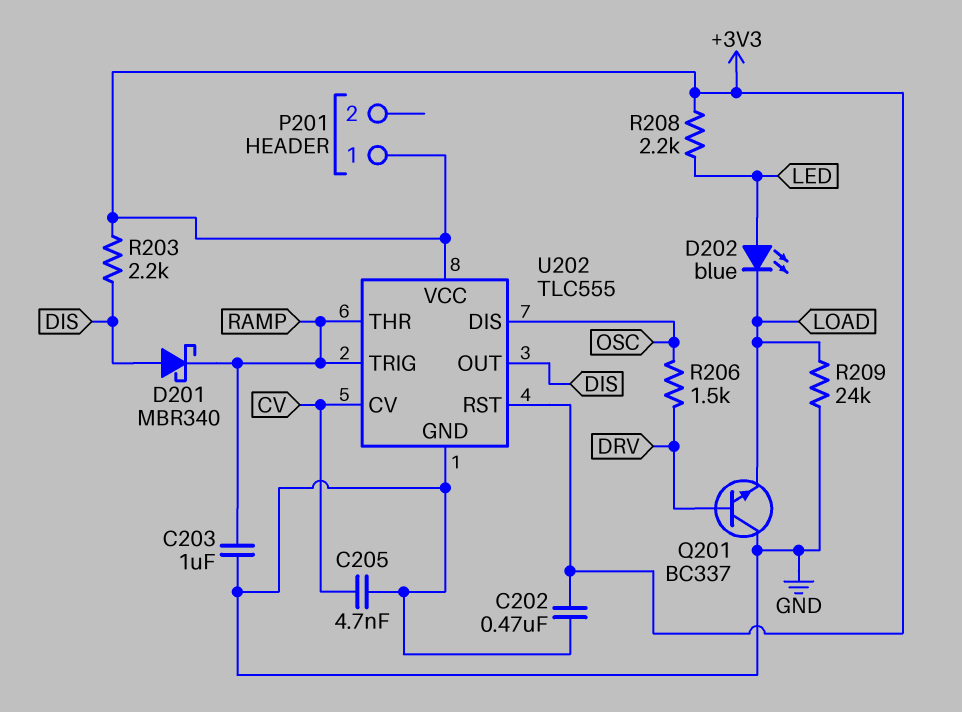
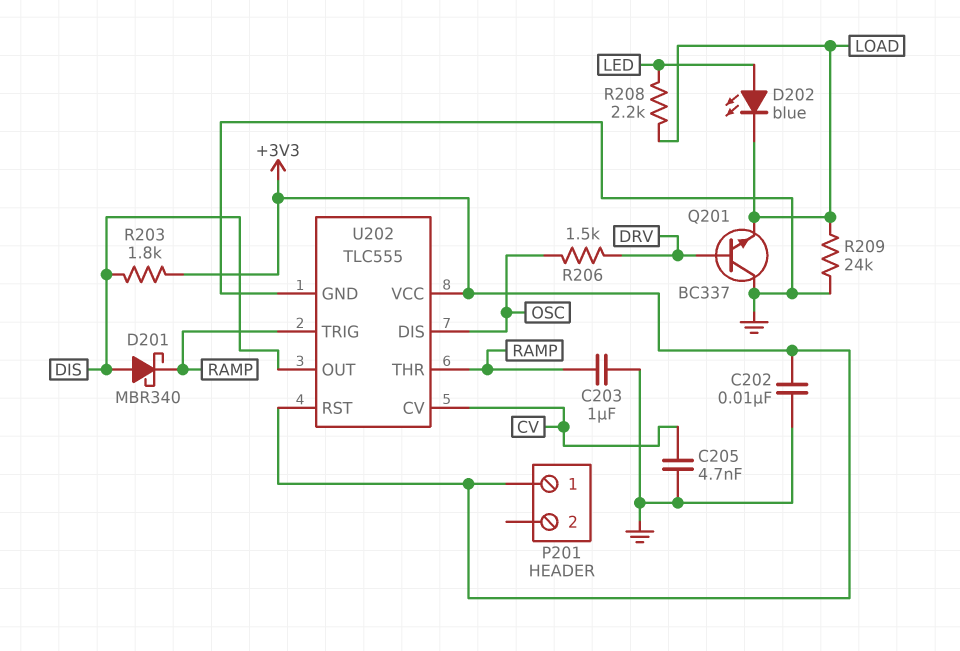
C202: 470nF (+3V3, GND) -> 10nF (+3V3, GND)
R203: 2.2k (+3V3, DIS) -> 1.8k (+3V3, DIS)
R208: 2.2k (+3V3, LED) -> 2.2k (LED, LOAD)

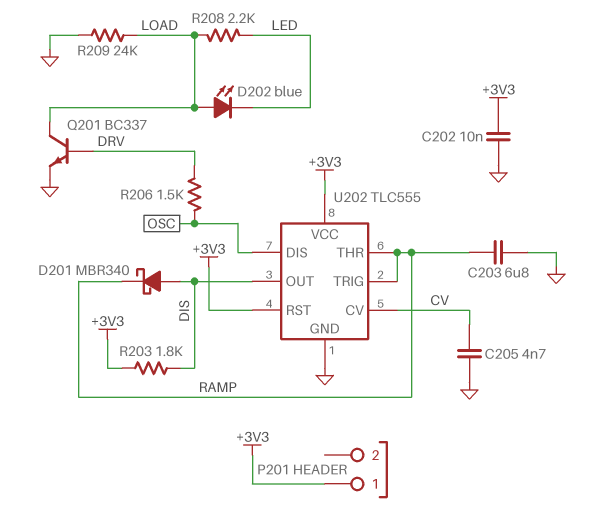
C203: 1uF (GND, RAMP) -> 6.8uF (GND, RAMP)
D202: LED blue (A LED, K LOAD) -> LED blue (A LOAD, K LED)
Q201: NPN BC337 (B DRV, C GND, E LOAD) -> NPN BC337 (B DRV, C LOAD, E GND)

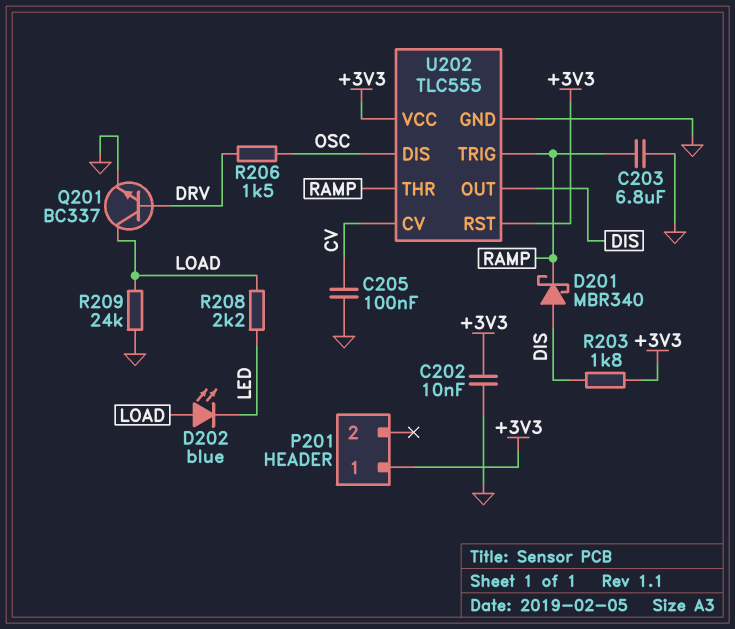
C205: 4.7nF (CV, GND) -> 100nF (CV, GND)

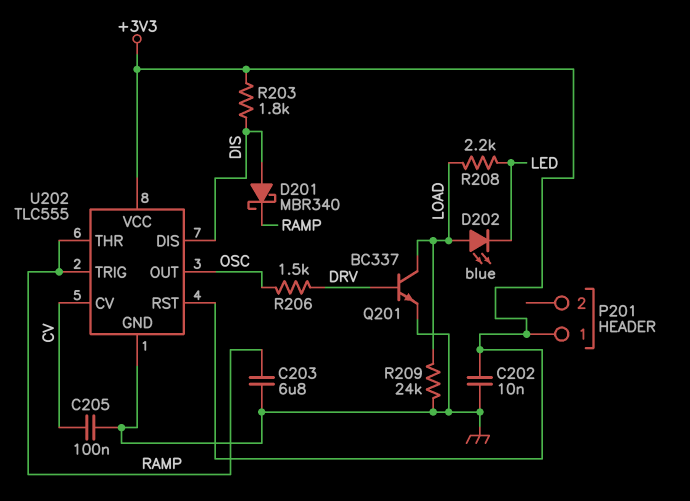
U202 pin DIS: OSC -> DIS
U202 pin OUT: DIS -> OSC

